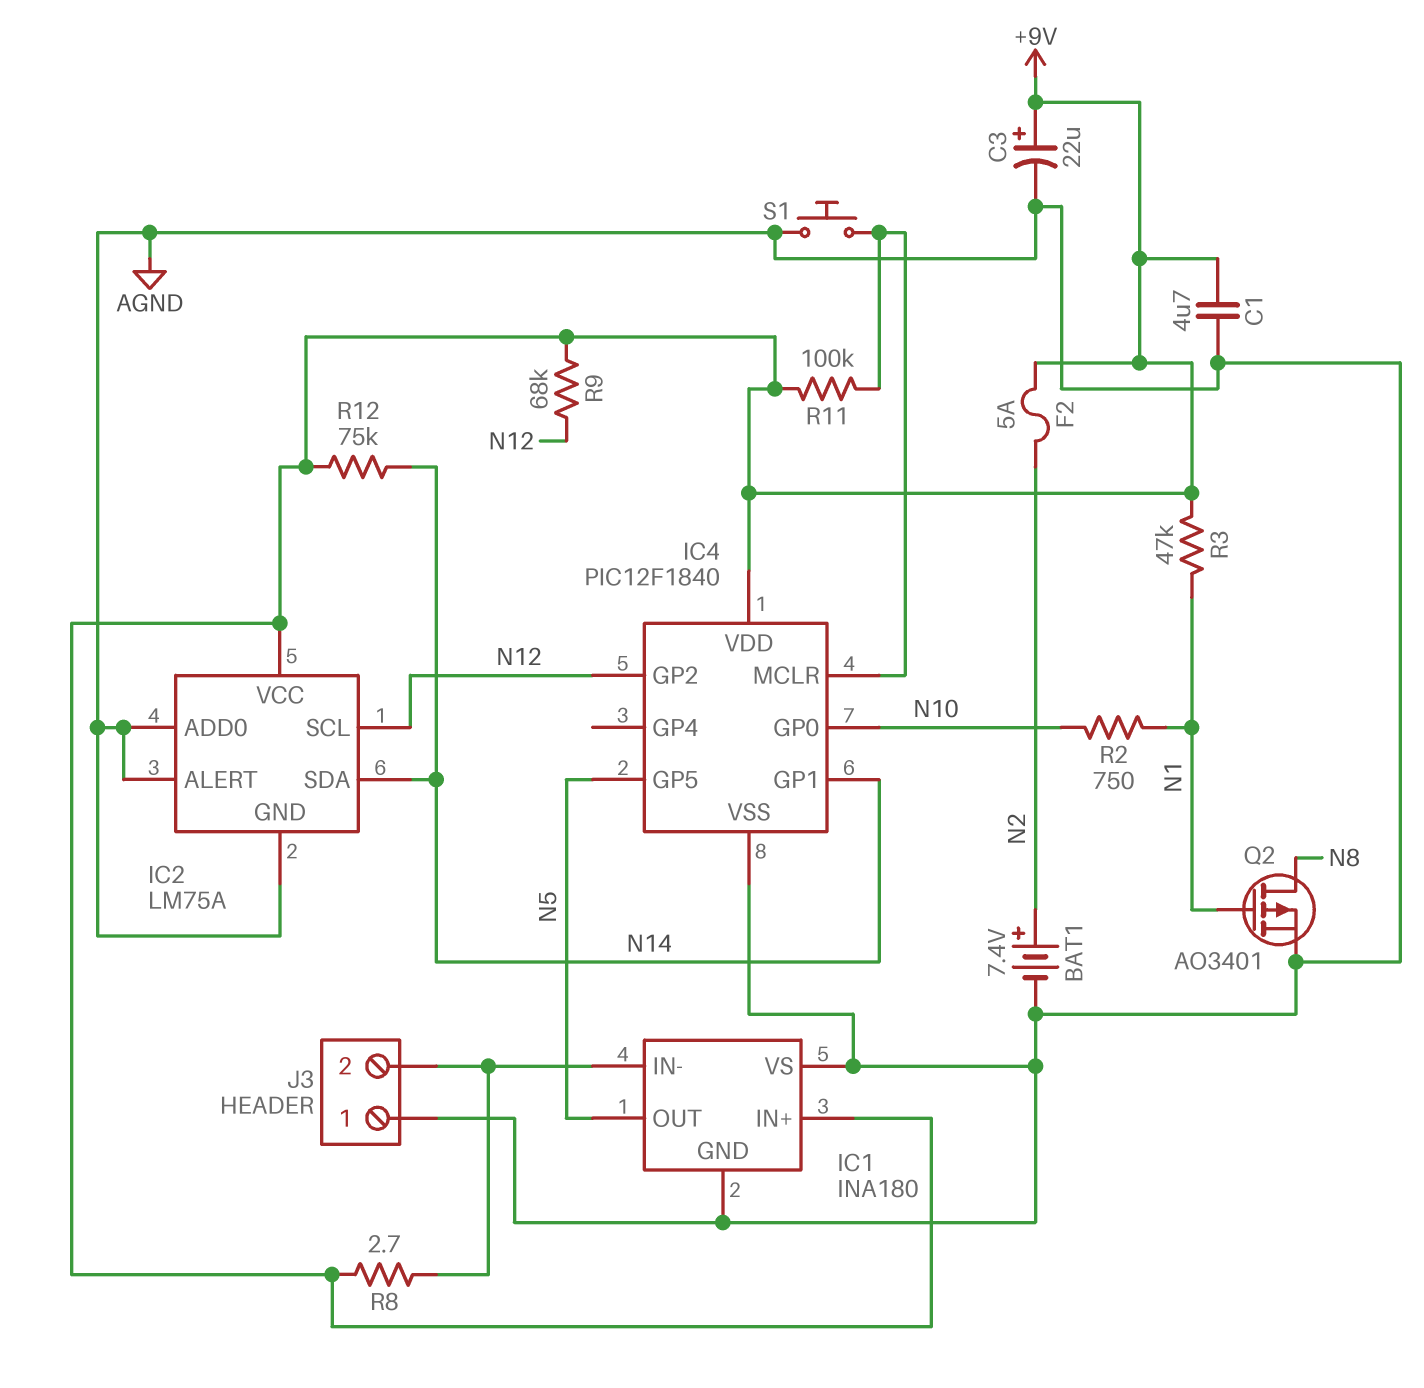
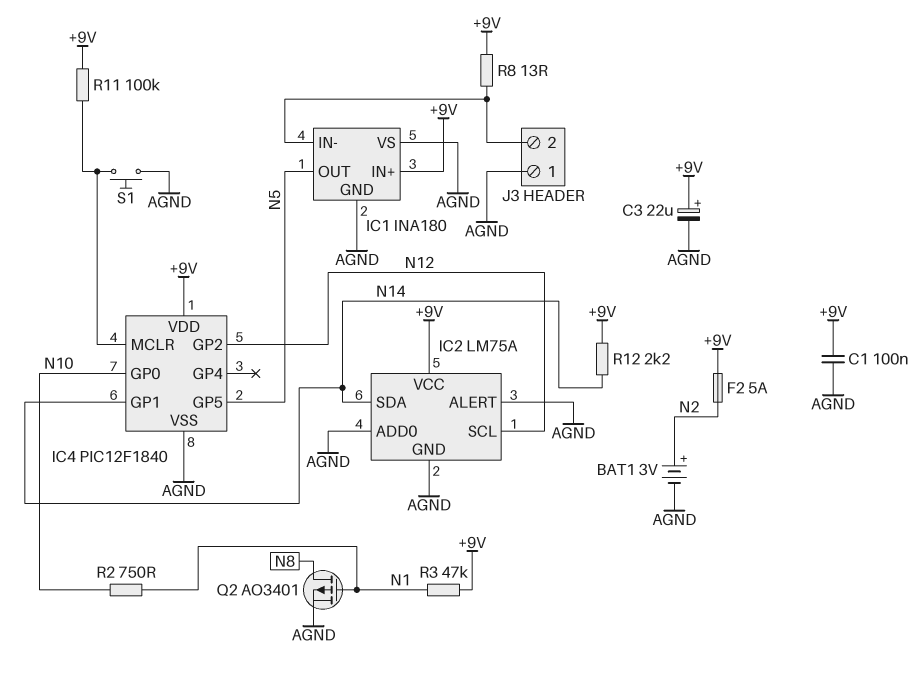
BAT1: 7.4V (plus N2, minus AGND) -> 3V (plus N2, minus AGND)
C1: 4.7uF (+9V, AGND) -> 100nF (+9V, AGND)
R8: 2.7 (+9V, IC1/IN-) -> 13 (+9V, IC1/IN-)
R9: 68k (+9V, N12) -> none
R12: 75k (+9V, N14) -> 2.2k (+9V, N14)

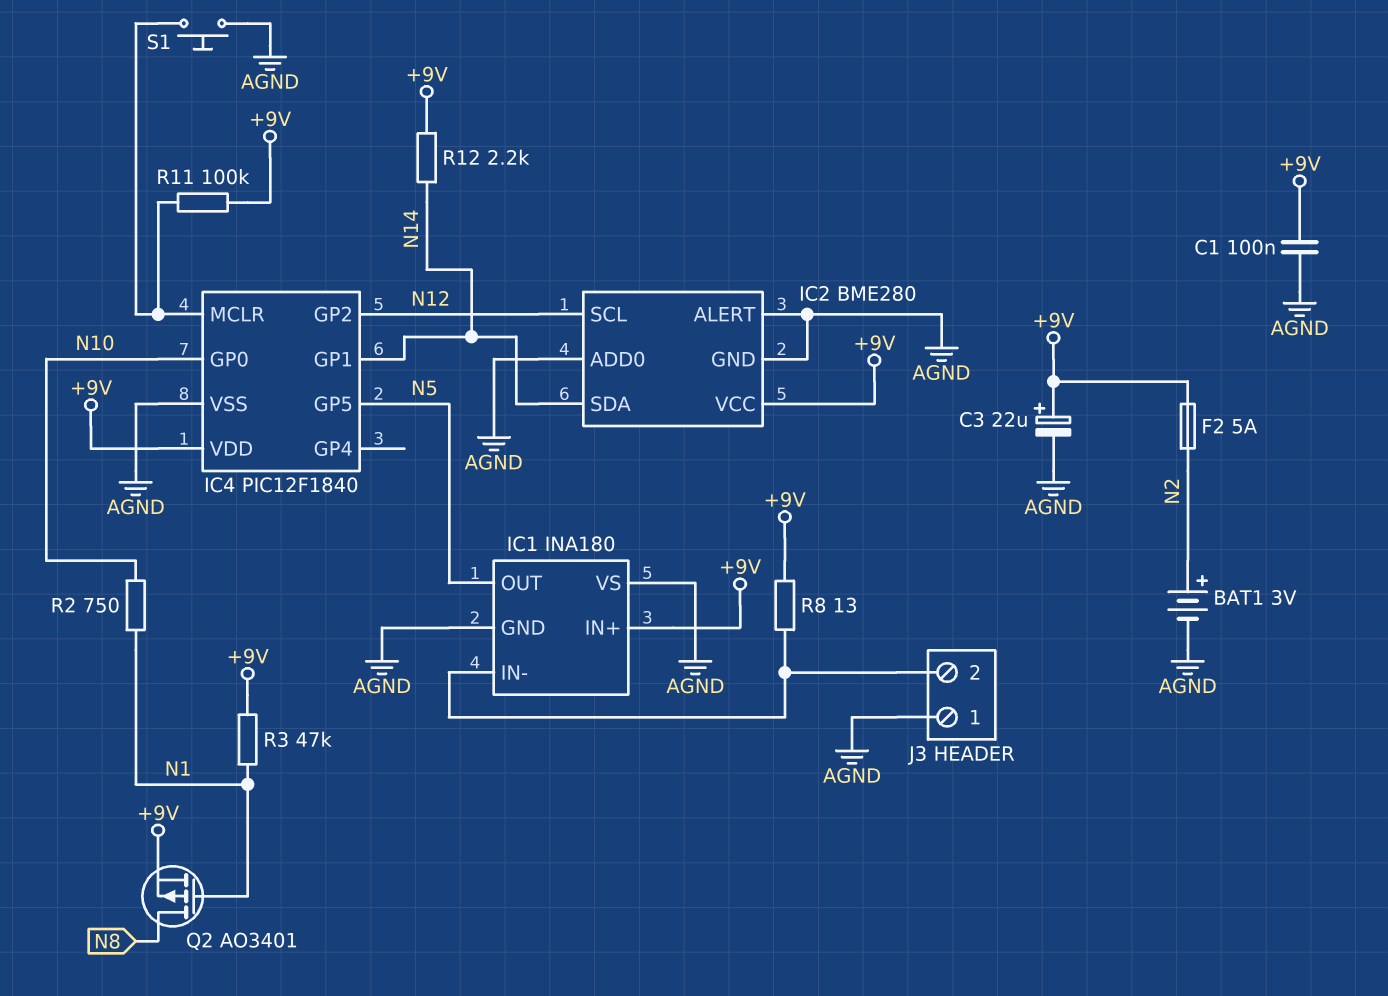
IC2: LM75A -> BME280
Q2: PMOS AO3401 (G N1, D N8, S AGND) -> PMOS AO3401 (G N1, D N8, S +9V)

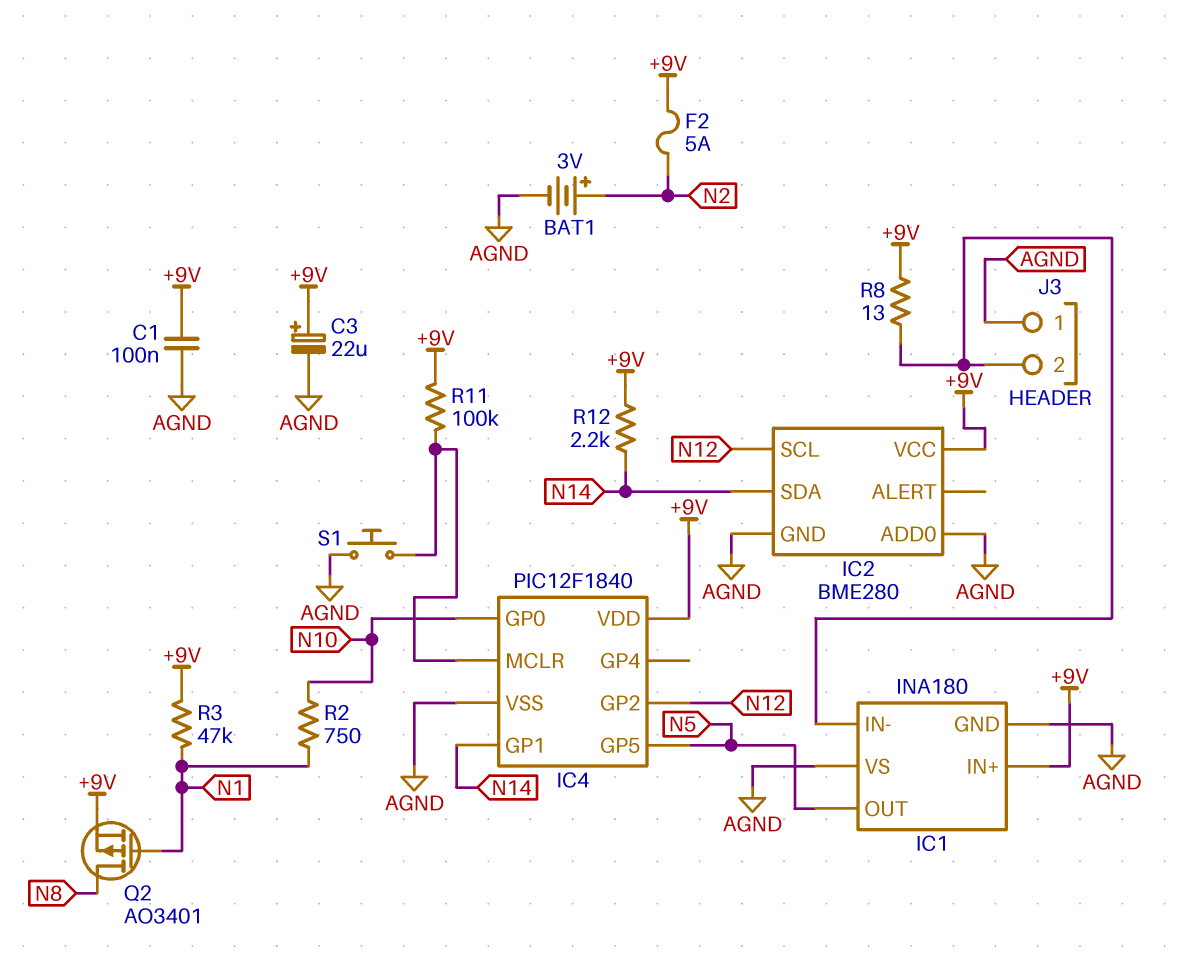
IC2 pin ALERT: AGND -> none

